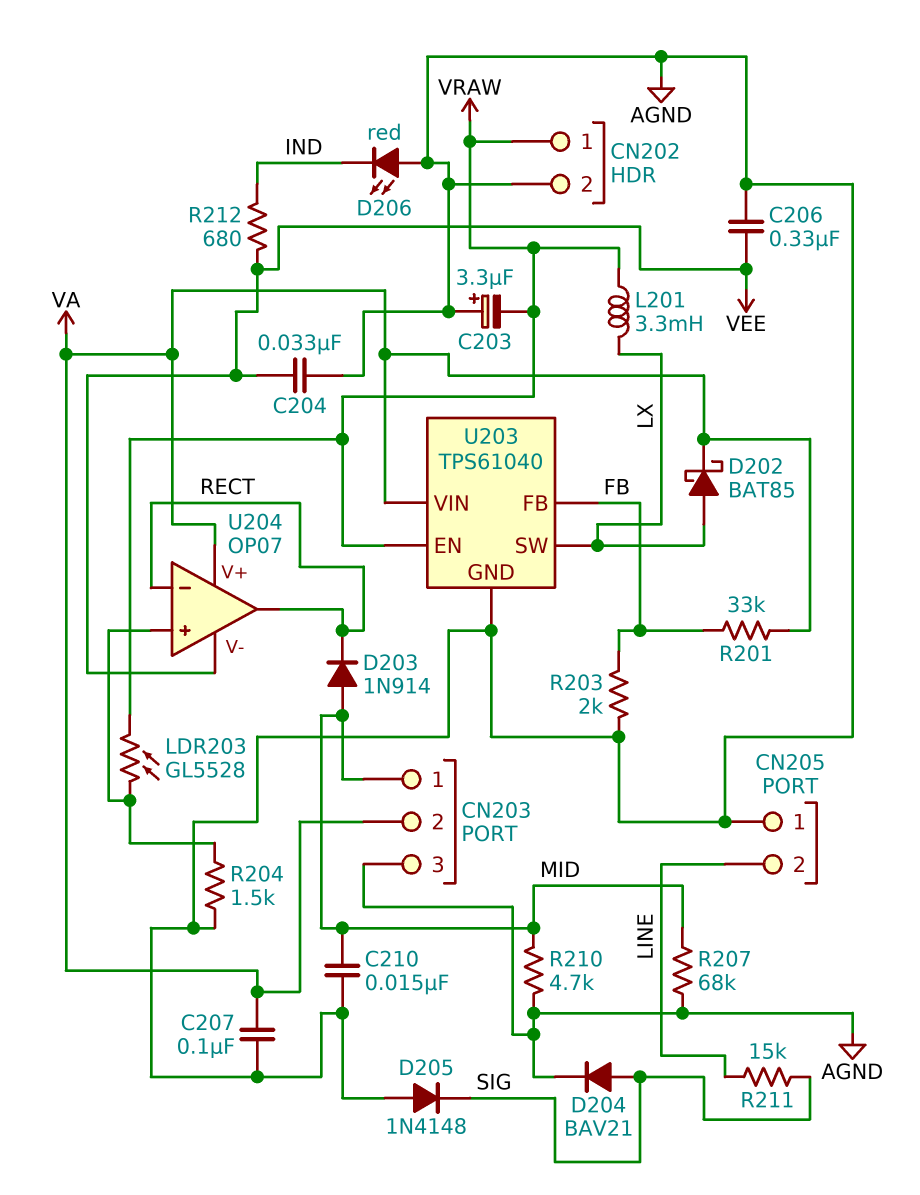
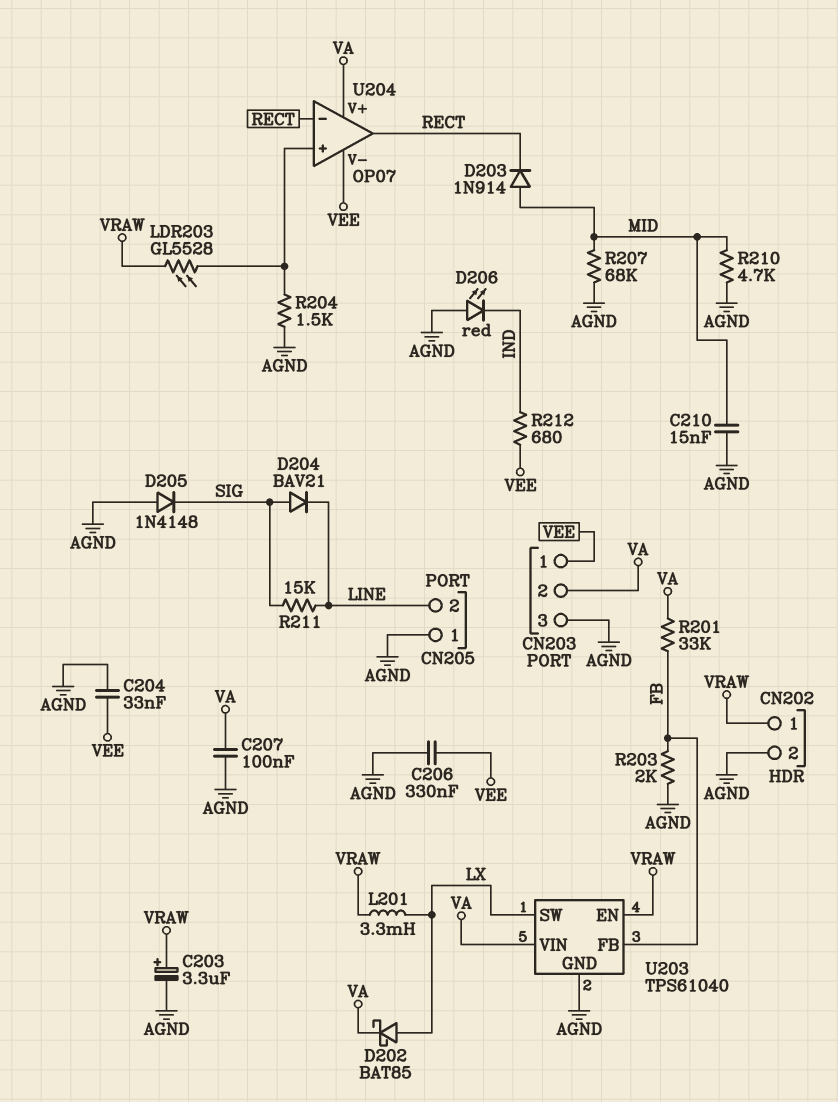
C203: 3.3uF (plus AGND, minus VRAW) -> 3.3uF (plus VRAW, minus AGND)
CN203 pin 1: MID -> VEE
D204: diode BAV21 (A SIG, K AGND) -> diode BAV21 (A SIG, K LINE)

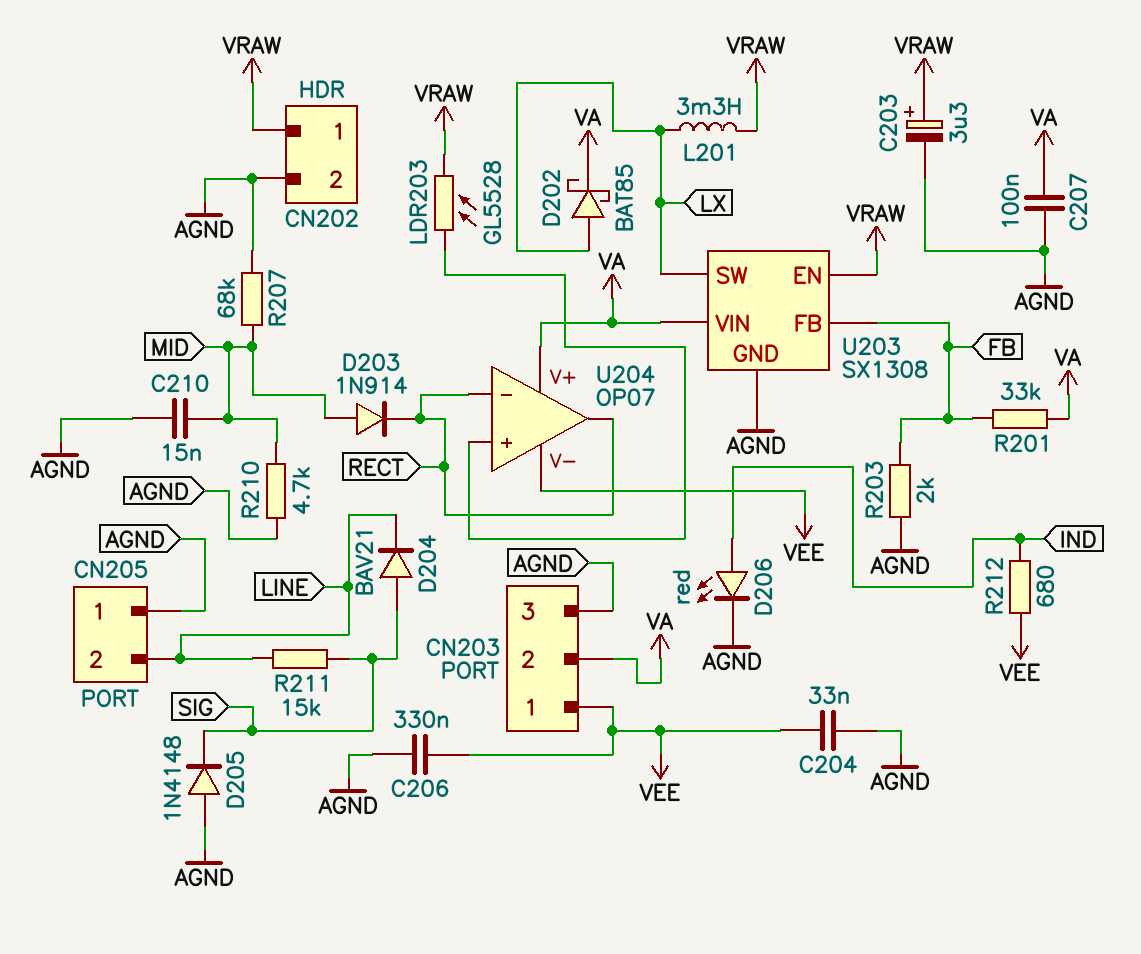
D206: LED red (A AGND, K IND) -> LED red (A IND, K AGND)
R204: 1.5k (AGND, U204/in+) -> none
U203: TPS61040 -> SX1308

